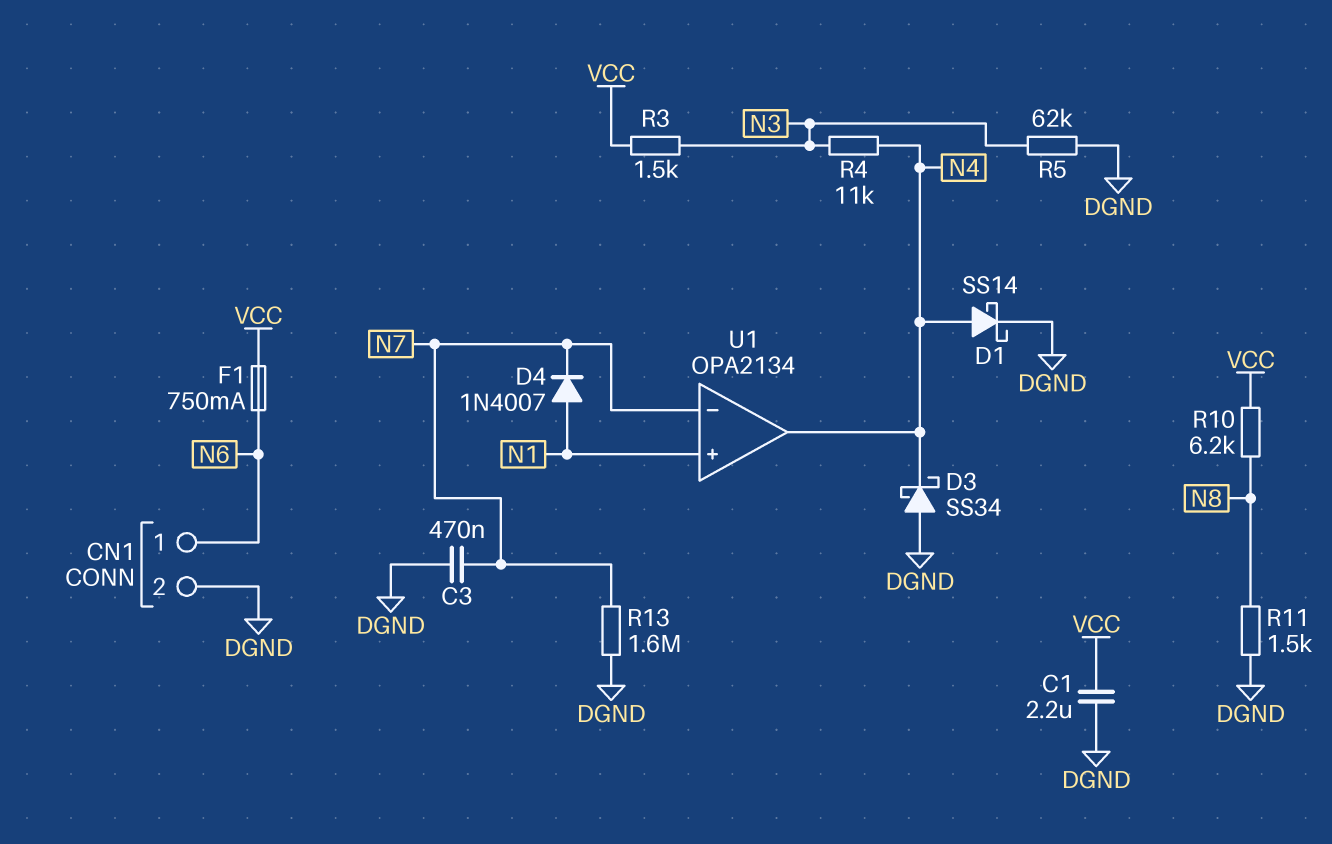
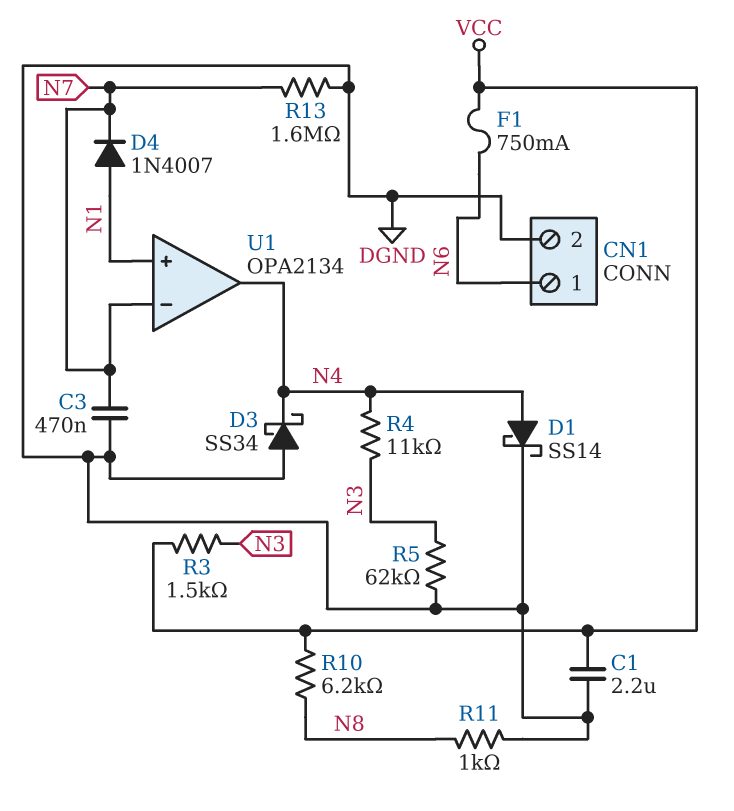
R11: 1.5k (DGND, N8) -> 1k (DGND, N8)

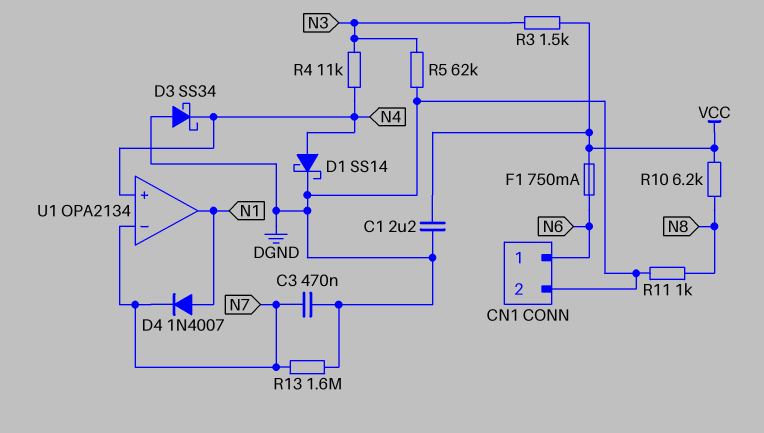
U1 pin in+: N1 -> N4
U1 pin out: N4 -> N1

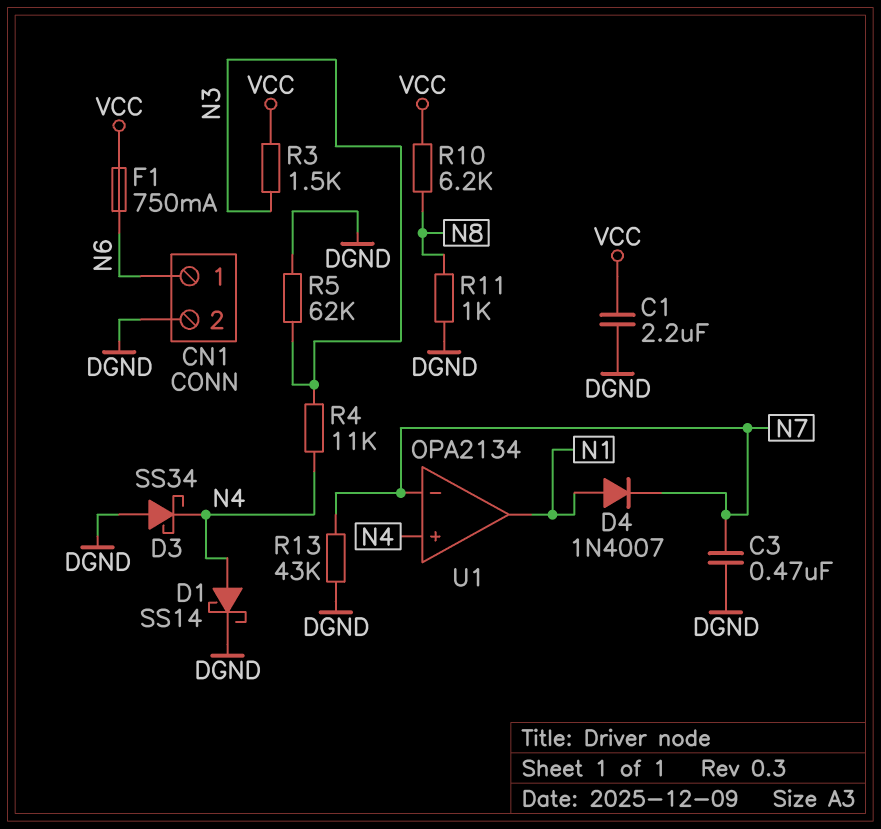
R13: 1.6M (DGND, N7) -> 43k (DGND, N7)

